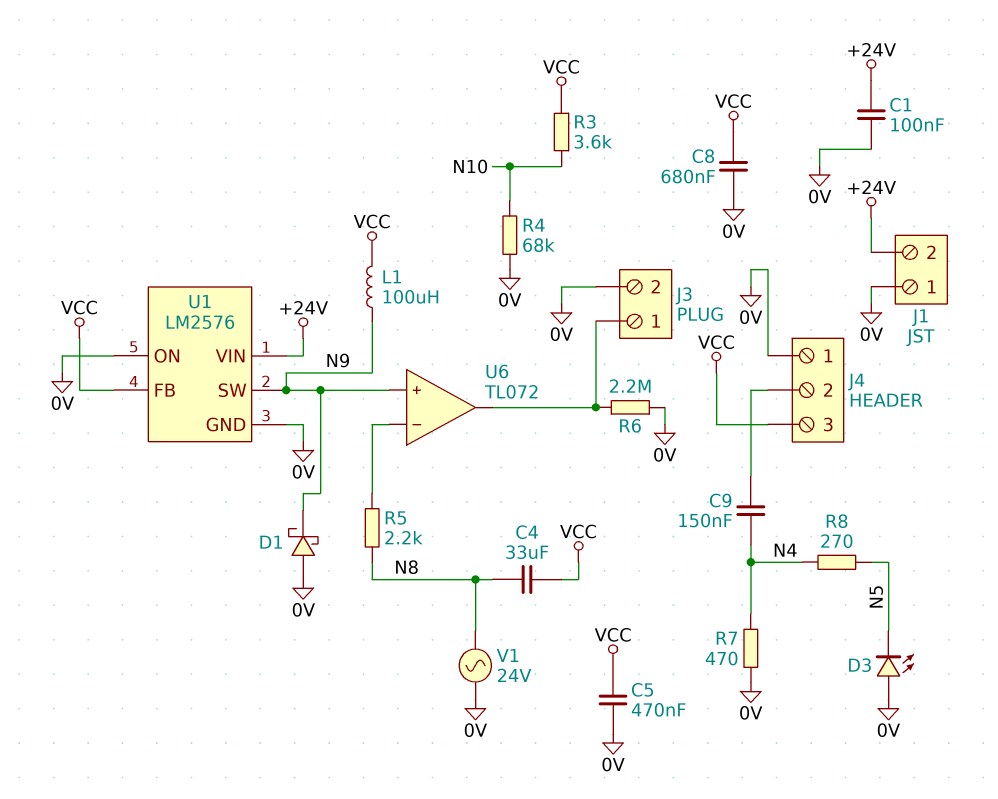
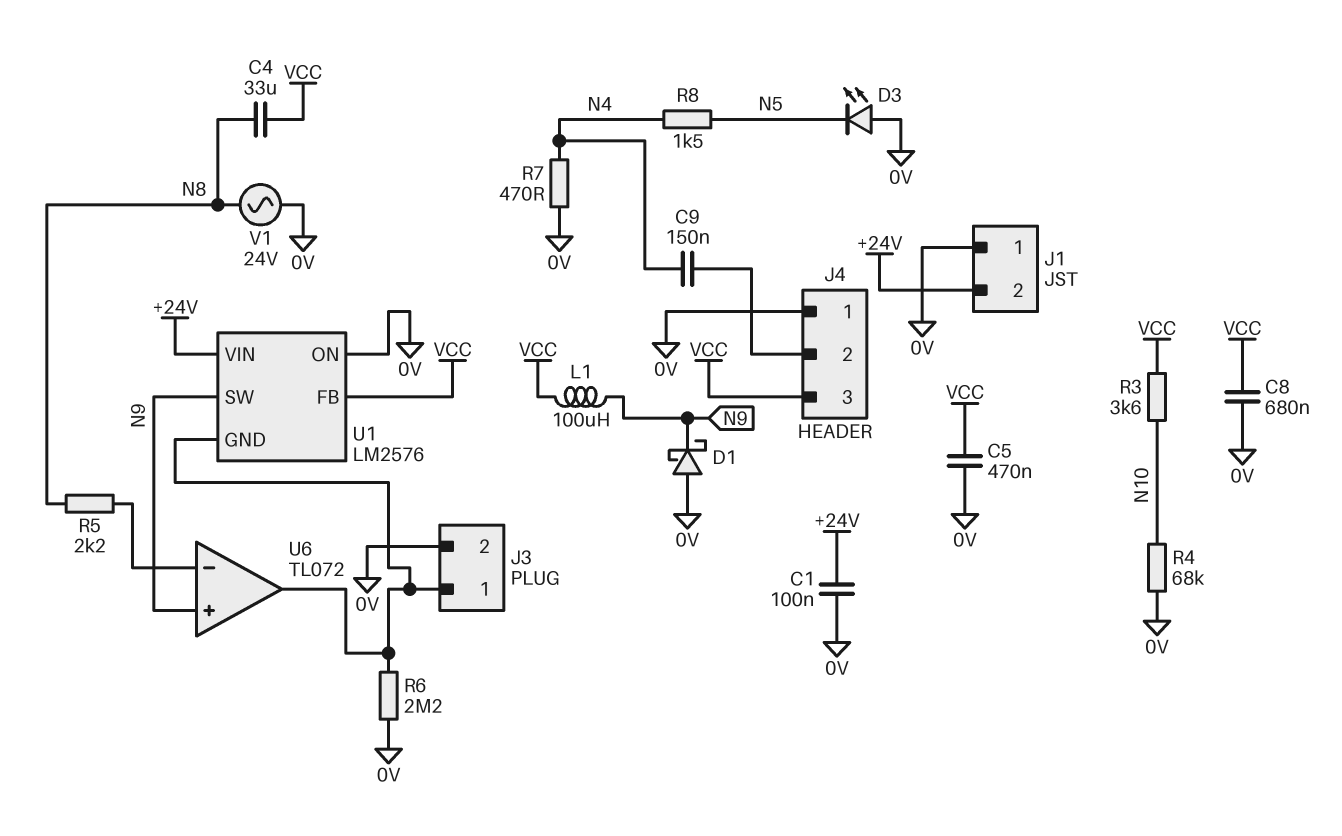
R8: 270 (N4, N5) -> 1.5k (N4, N5)
U1 pin GND: 0V -> J3/1

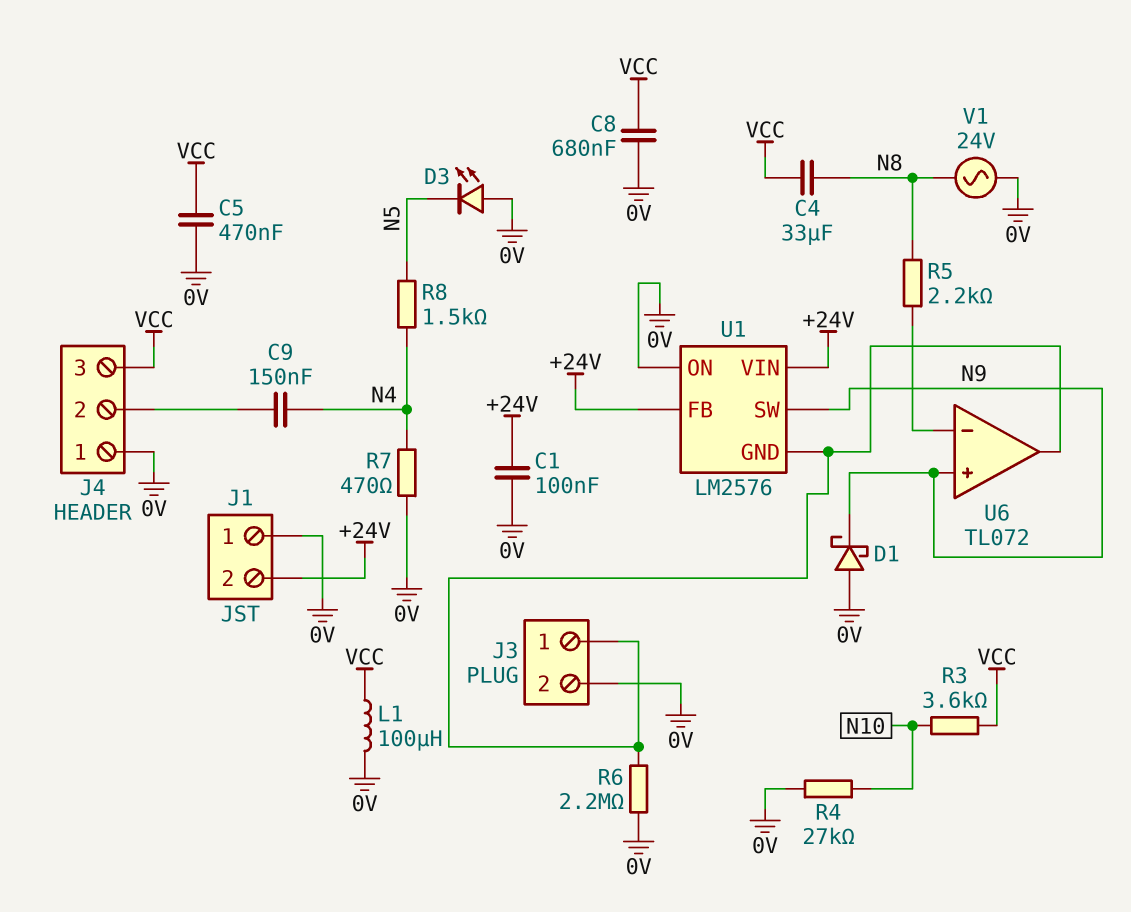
L1: 100uH (N9, VCC) -> 100uH (0V, VCC)
R4: 68k (0V, N10) -> 27k (0V, N10)
U1 pin FB: VCC -> +24V

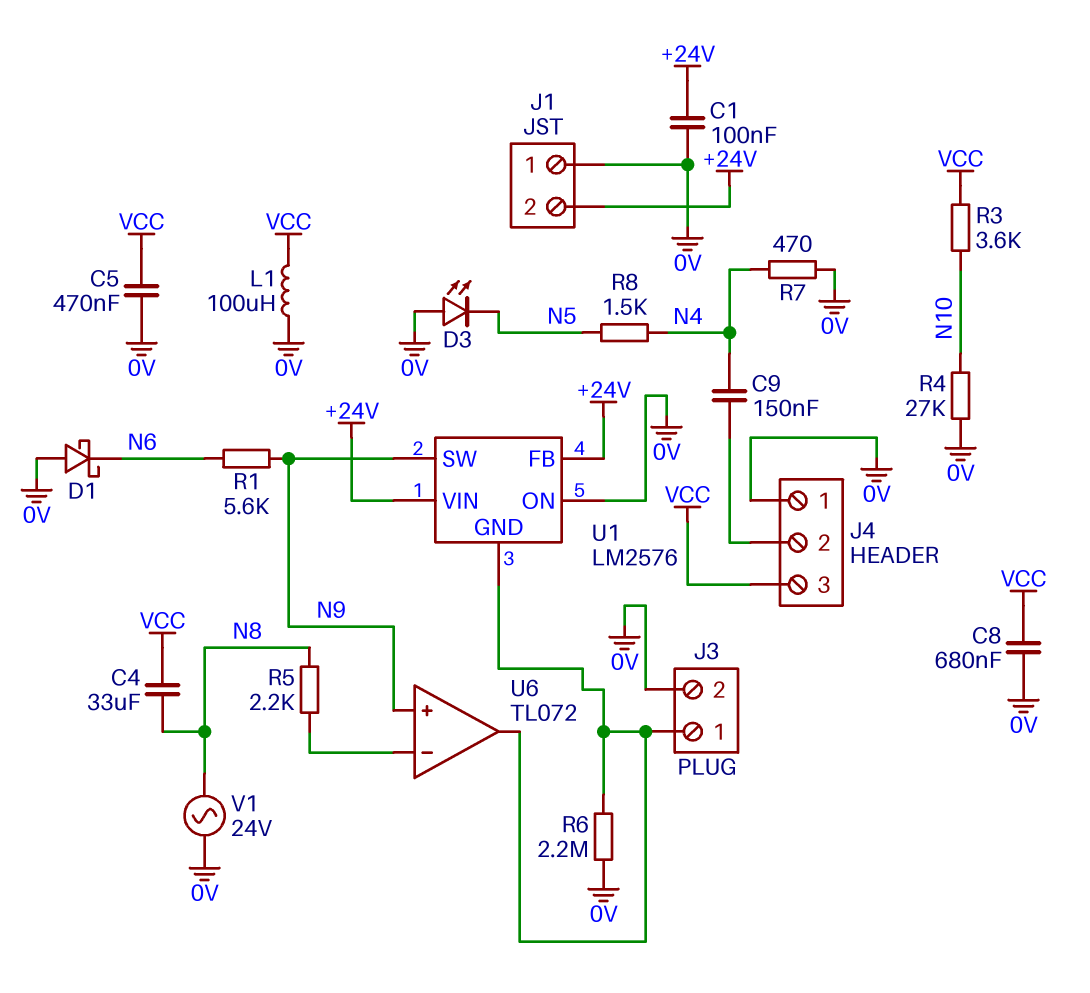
D1: schottky (A 0V, K N9) -> schottky (A 0V, K N6)
R1: none -> 5.6k (N6, N9)

